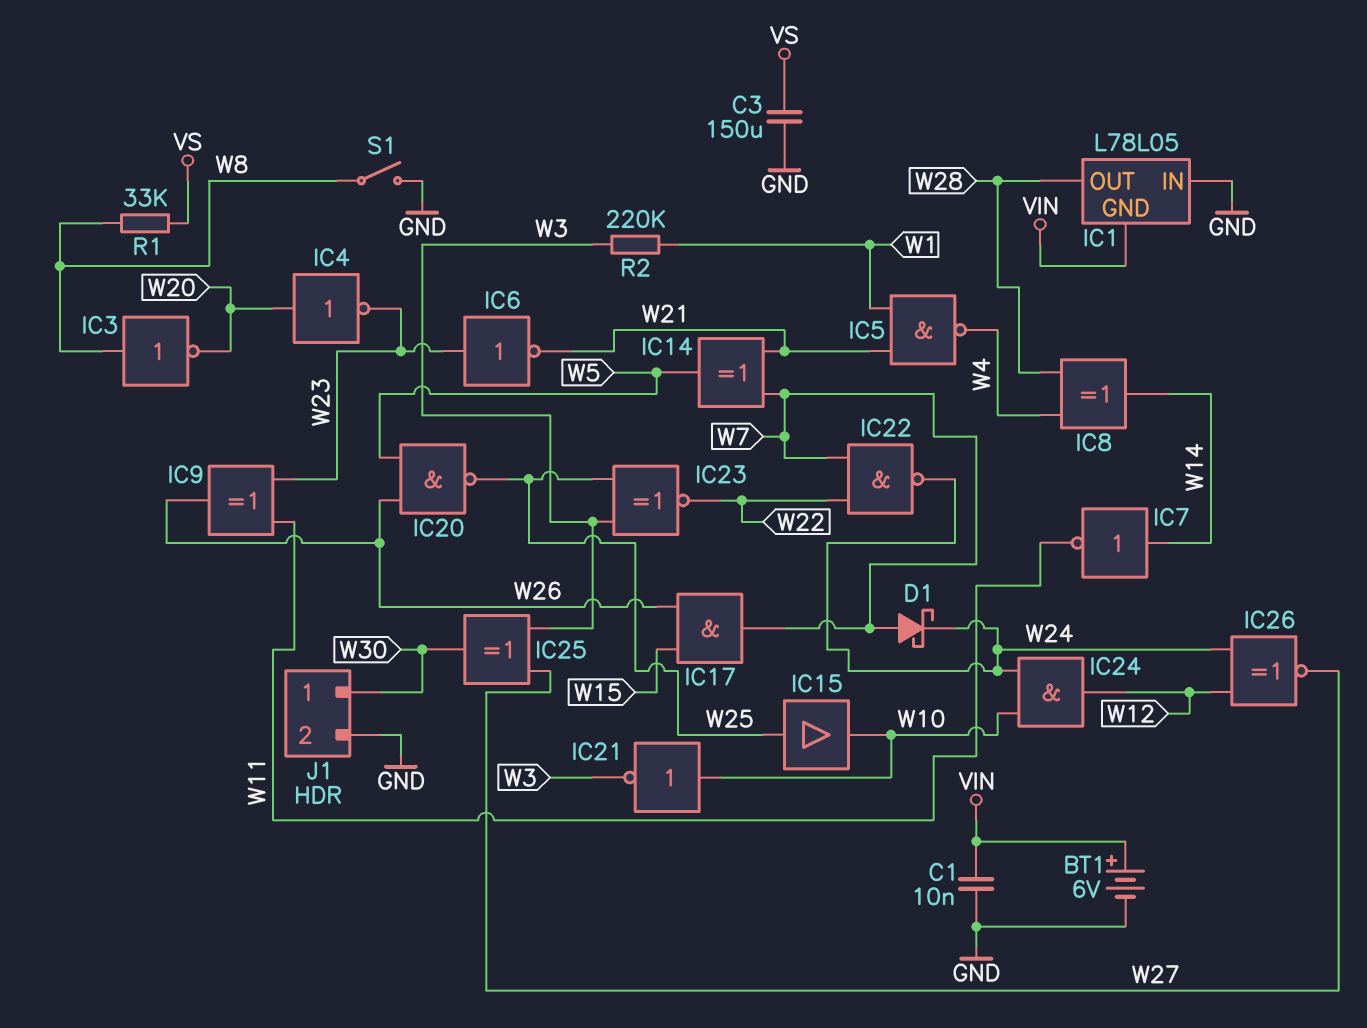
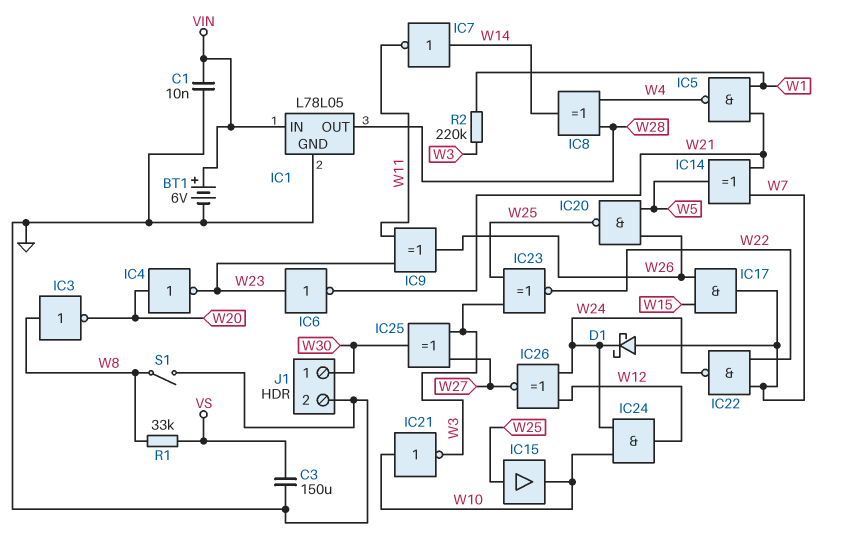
IC1 pin GND: VIN -> GND
IC1 pin IN: GND -> VIN

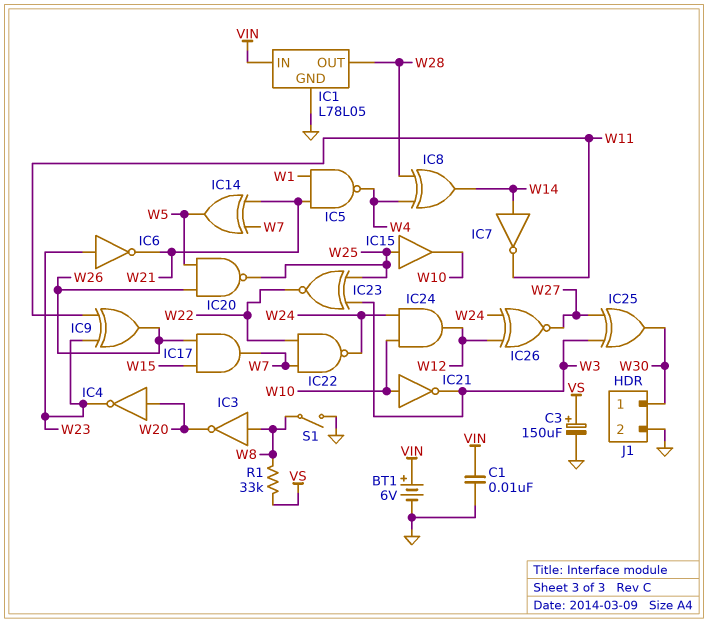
C3: 150uF (GND, VS) -> 150uF (plus VS, minus GND)
D1: schottky (A W7, K W24) -> none
R2: 220k (W1, W3) -> none

